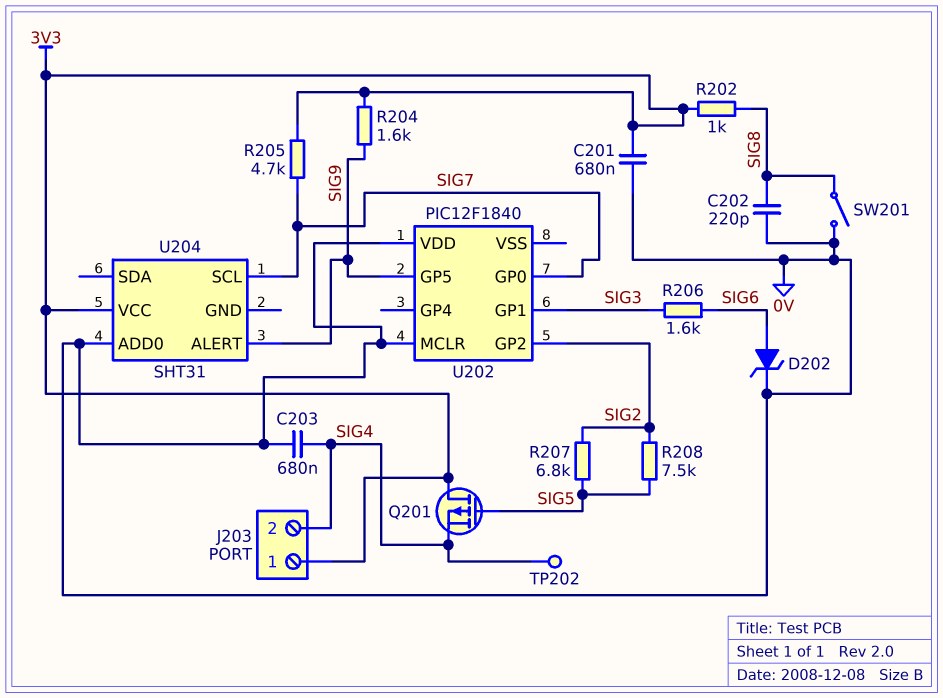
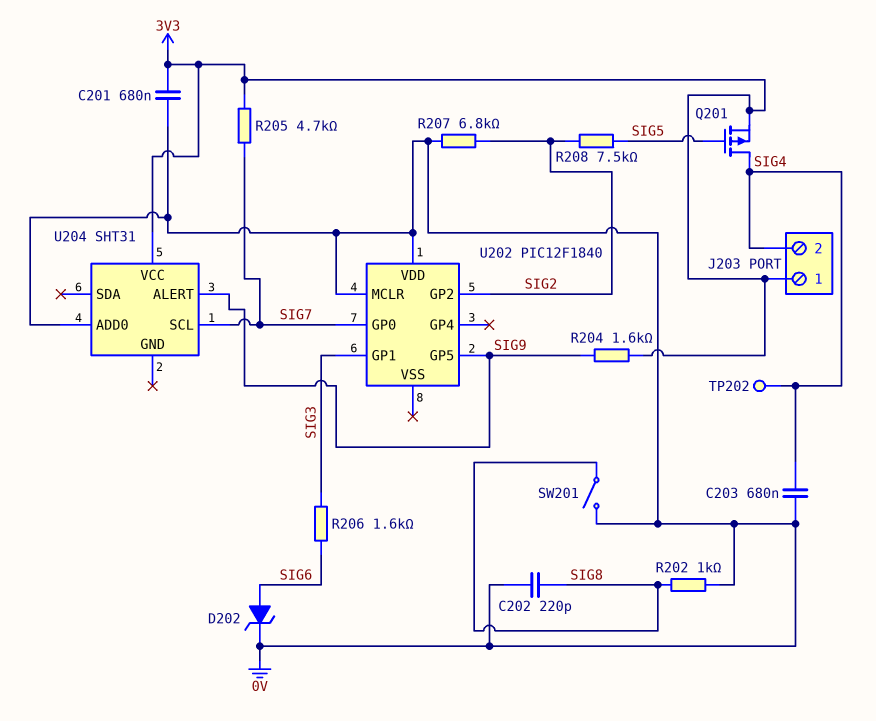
Q201: PMOS (G SIG5, D 3V3, S SIG4) -> PMOS (G SIG5, D SIG4, S 3V3)
R202: 1k (3V3, SIG8) -> 1k (0V, SIG8)
R207: 6.8k (SIG2, SIG5) -> 6.8k (0V, SIG2)

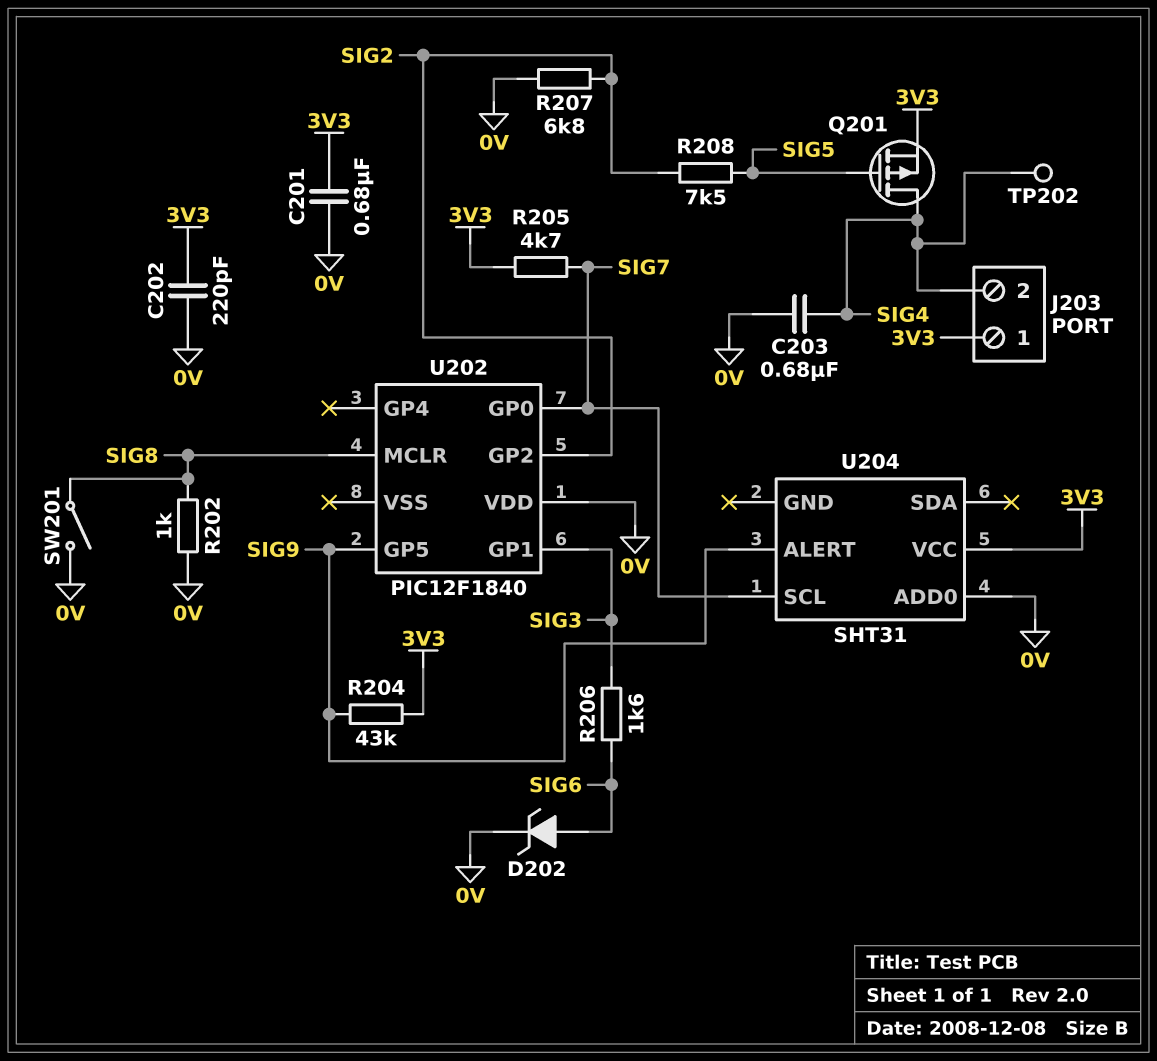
C202: 220pF (0V, SIG8) -> 220pF (0V, 3V3)
R204: 1.6k (3V3, SIG9) -> 43k (3V3, SIG9)
U202 pin MCLR: 0V -> SIG8

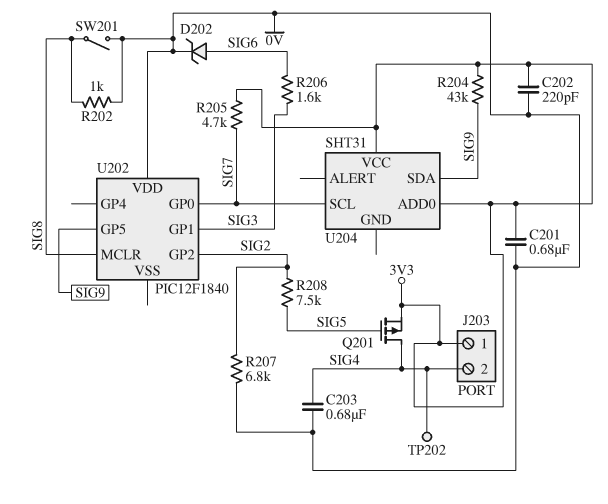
U204 pin ADD0: 0V -> 3V3
U204 pin ALERT: SIG9 -> none
U204 pin SDA: none -> SIG9

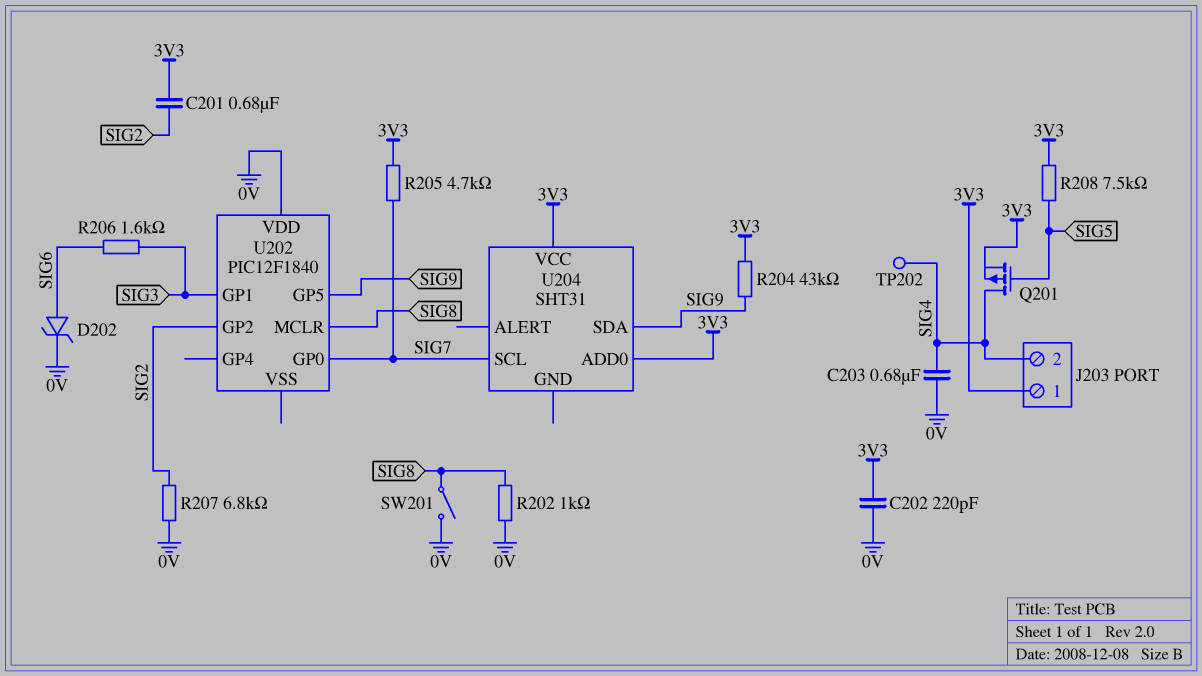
C201: 680nF (0V, 3V3) -> 680nF (3V3, SIG2)
R208: 7.5k (SIG2, SIG5) -> 7.5k (3V3, SIG5)

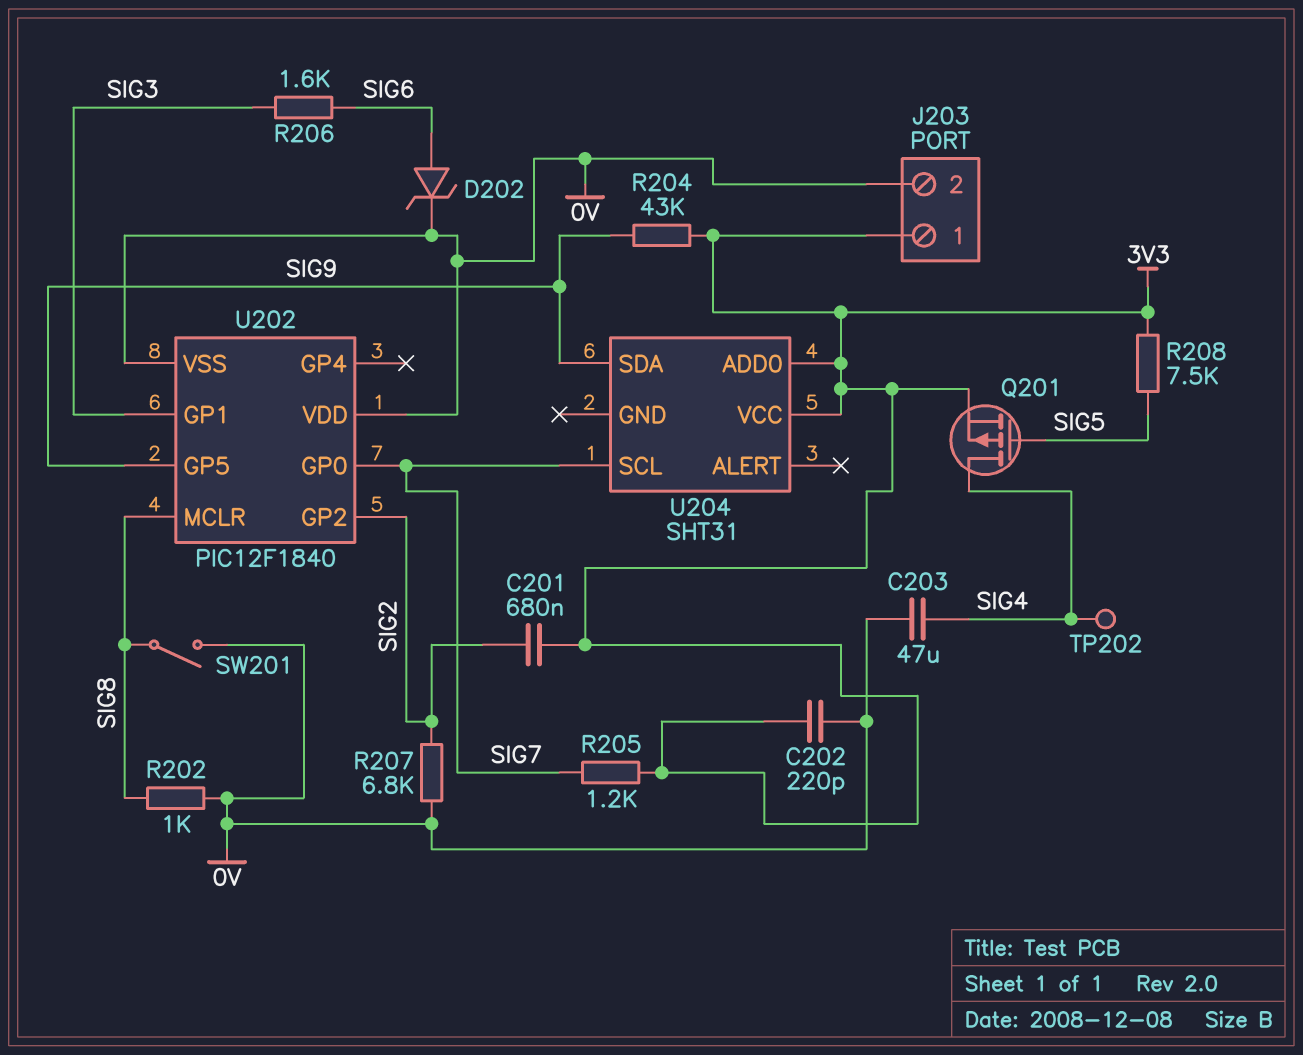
C203: 680nF (0V, SIG4) -> 47uF (0V, SIG4)
J203 pin 2: SIG4 -> 0V
R205: 4.7k (3V3, SIG7) -> 1.2k (3V3, SIG7)
U202 pin VSS: none -> 0V

